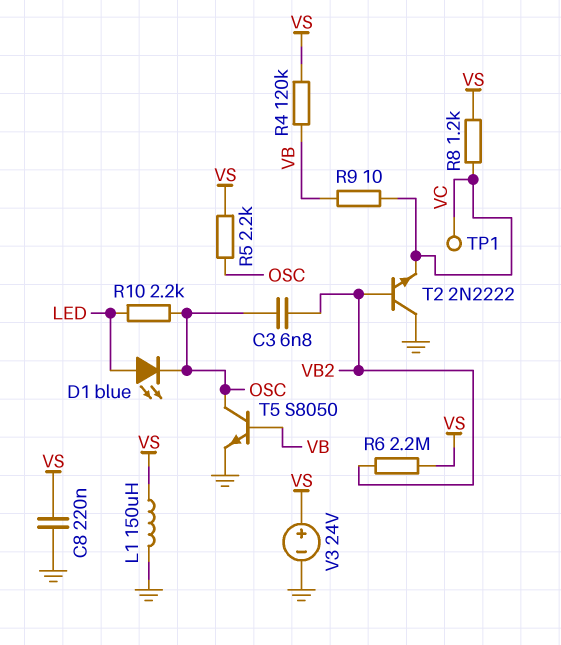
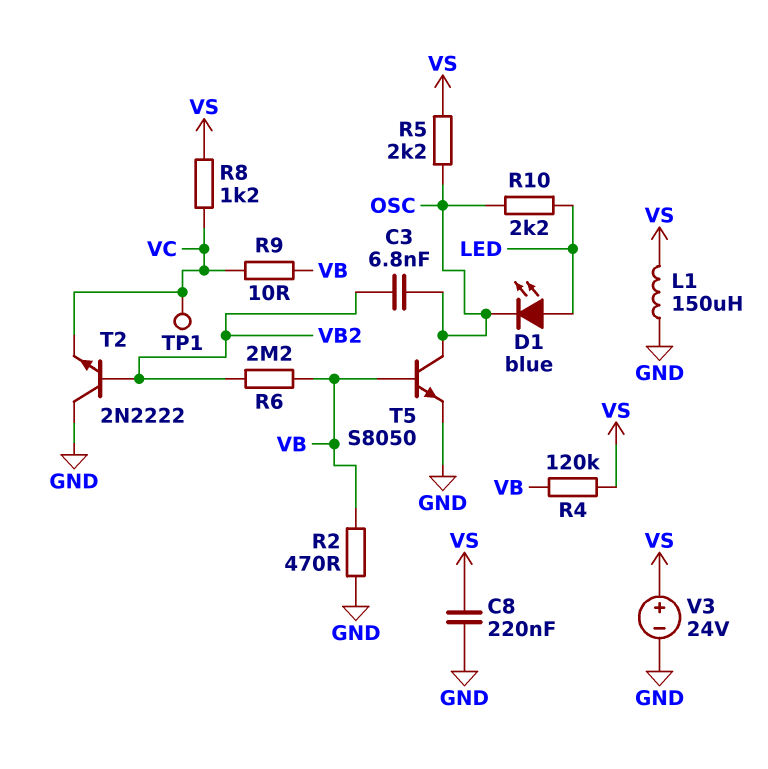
R2: none -> 470 (GND, VB)
R6: 2.2M (VB2, VS) -> 2.2M (VB, VB2)

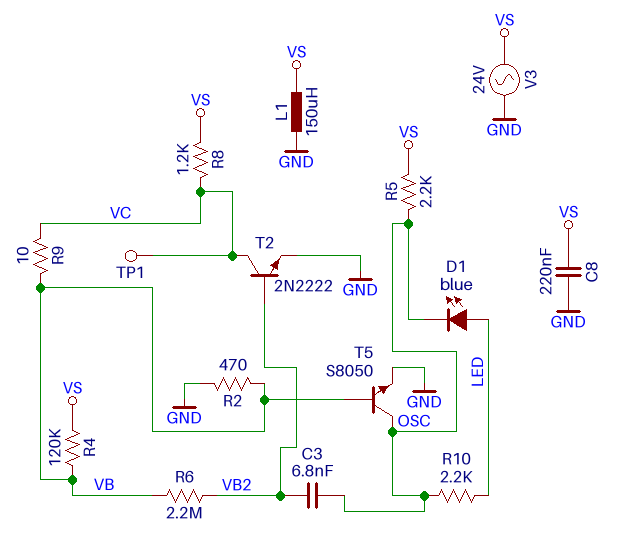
T2: NPN 2N2222 (B VB2, C GND, E VC) -> NPN 2N2222 (B VB2, C VC, E GND)
V3: 24V (plus VS, minus GND) -> AC 24V (GND, VS)

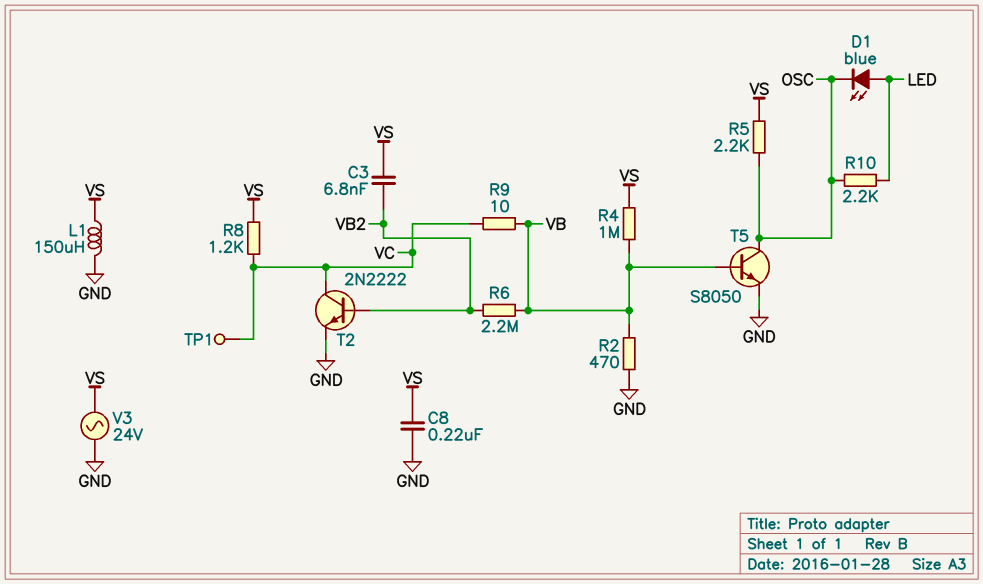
C3: 6.8nF (OSC, VB2) -> 6.8nF (VB2, VS)
R4: 120k (VB, VS) -> 1M (VB, VS)

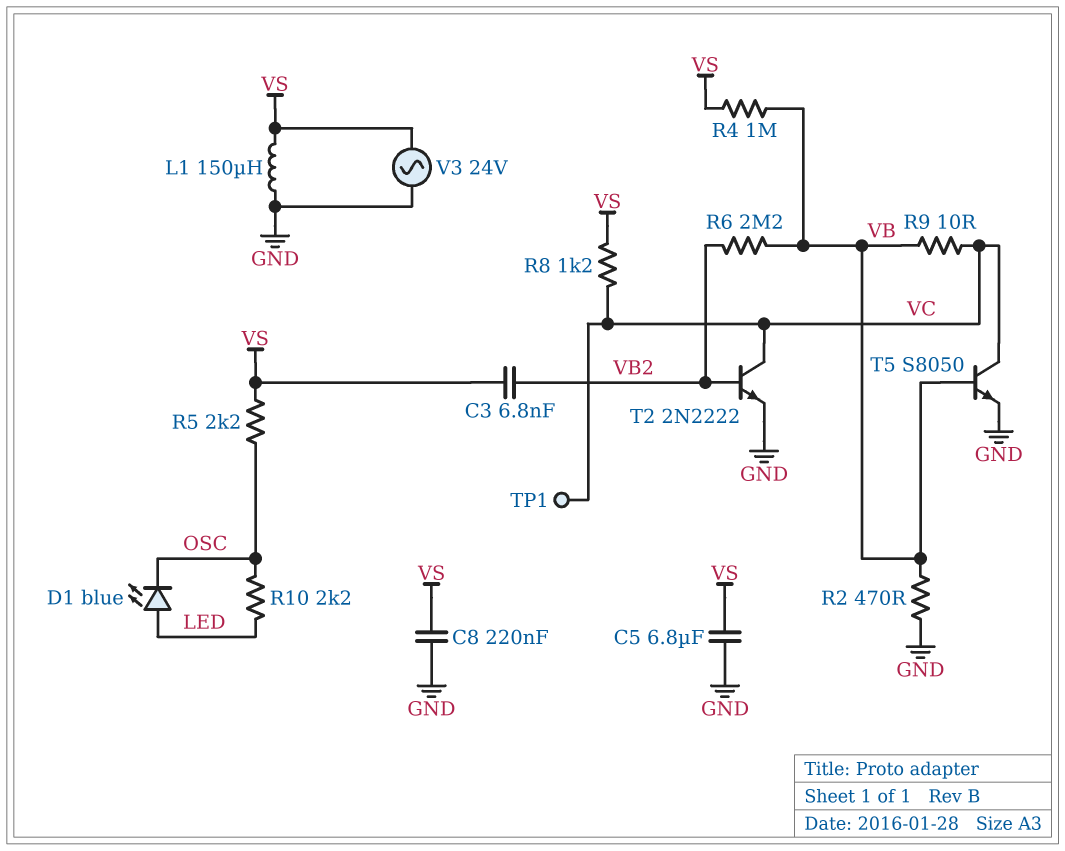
C5: none -> 6.8uF (GND, VS)
T5: NPN S8050 (B VB, C OSC, E GND) -> NPN S8050 (B VB, C VC, E GND)

